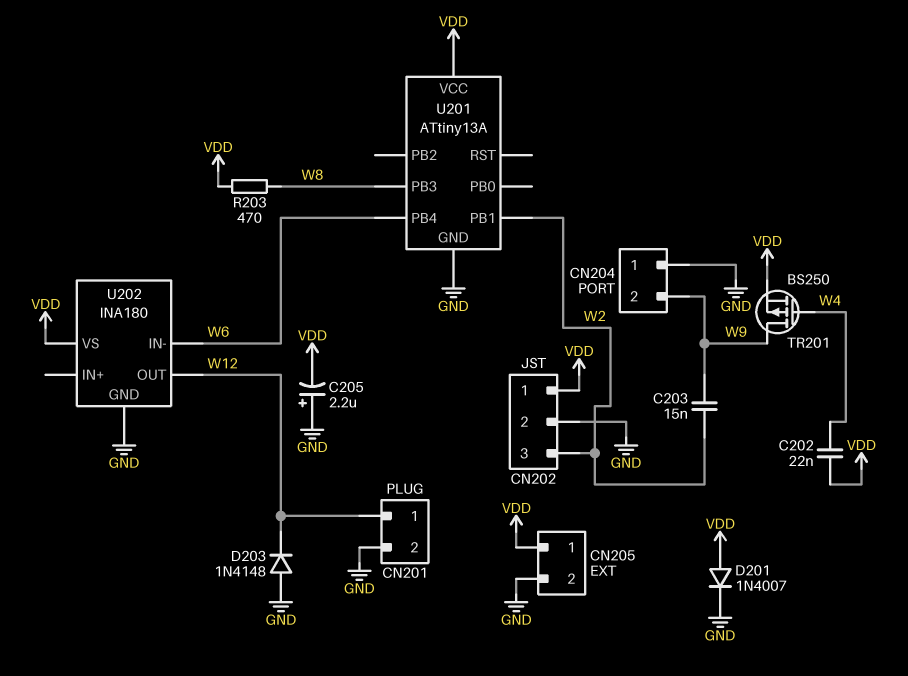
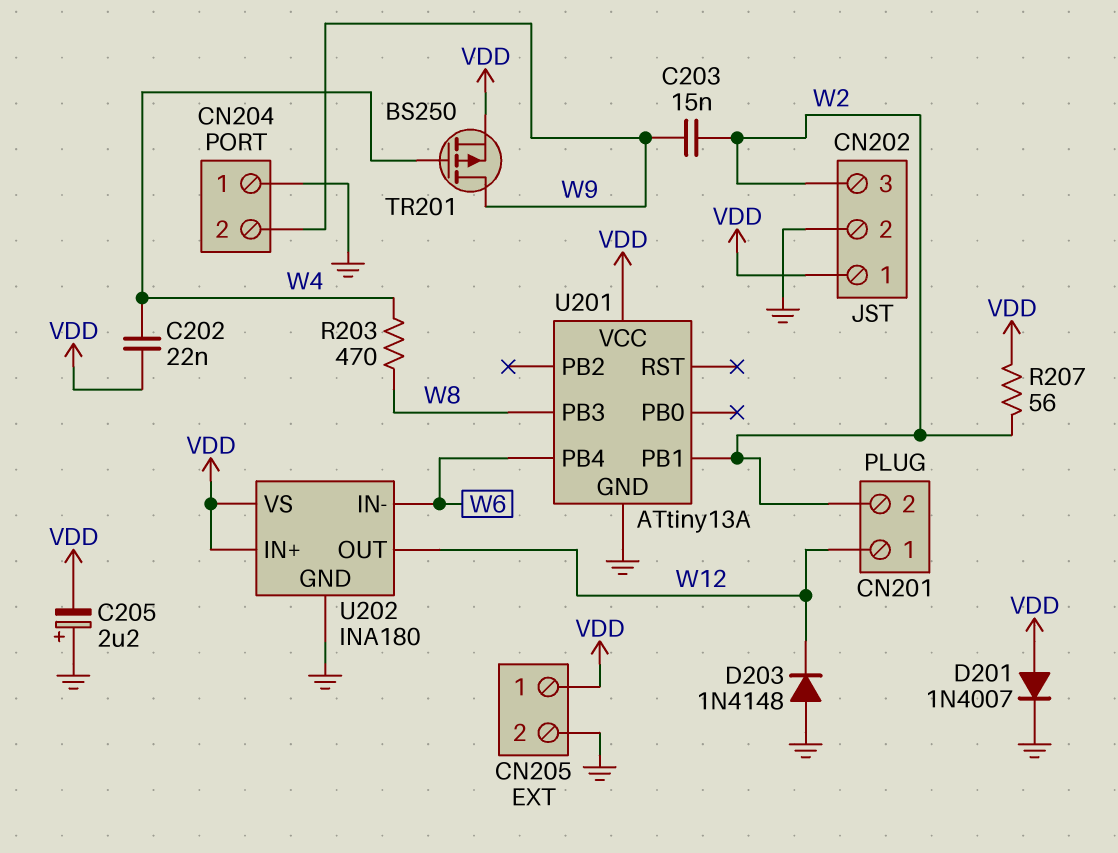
CN201 pin 2: GND -> W2
R203: 470 (VDD, W8) -> 470 (W4, W8)
R207: none -> 56 (VDD, W2)
U202 pin IN+: none -> VDD

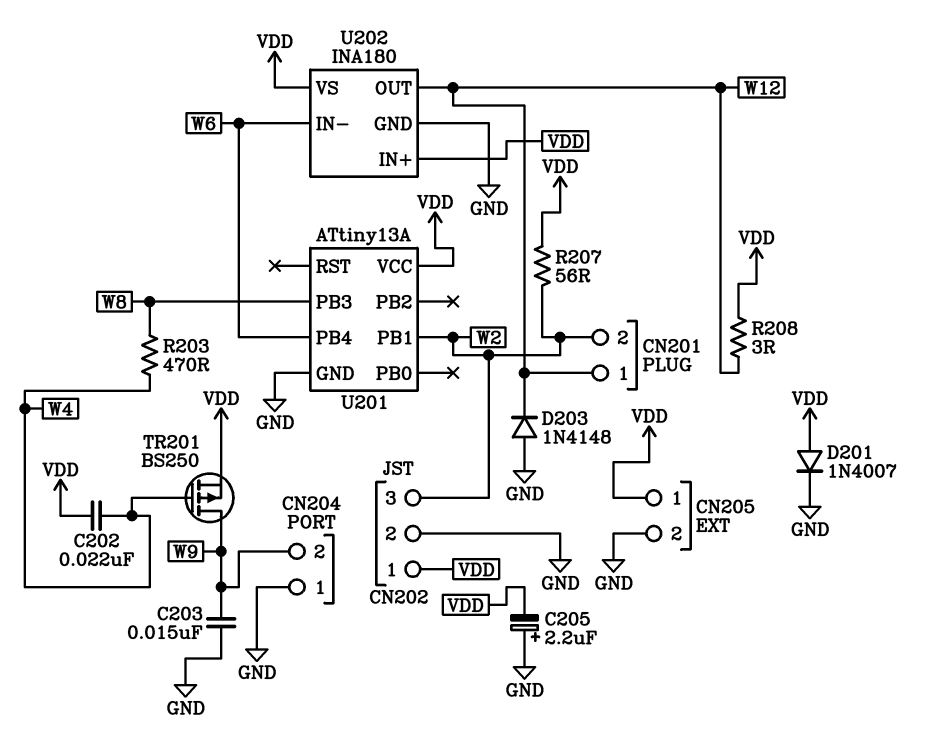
C203: 15nF (W2, W9) -> 15nF (GND, W9)
R208: none -> 3 (VDD, W12)

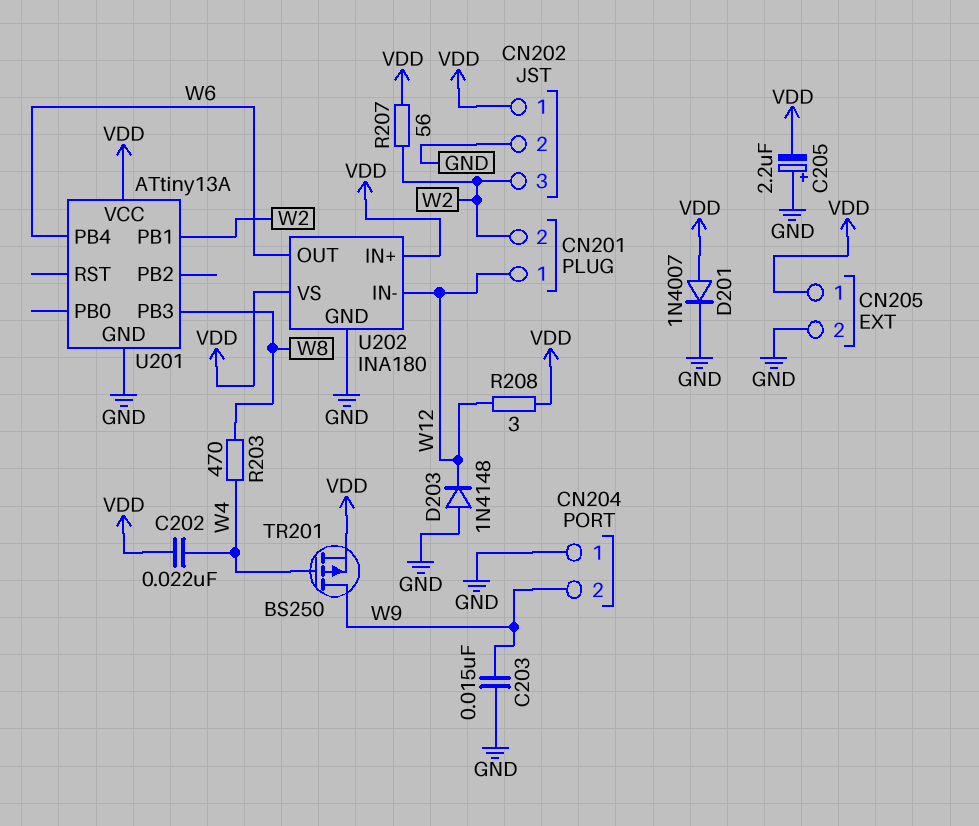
U202 pin IN-: W6 -> W12
U202 pin OUT: W12 -> W6

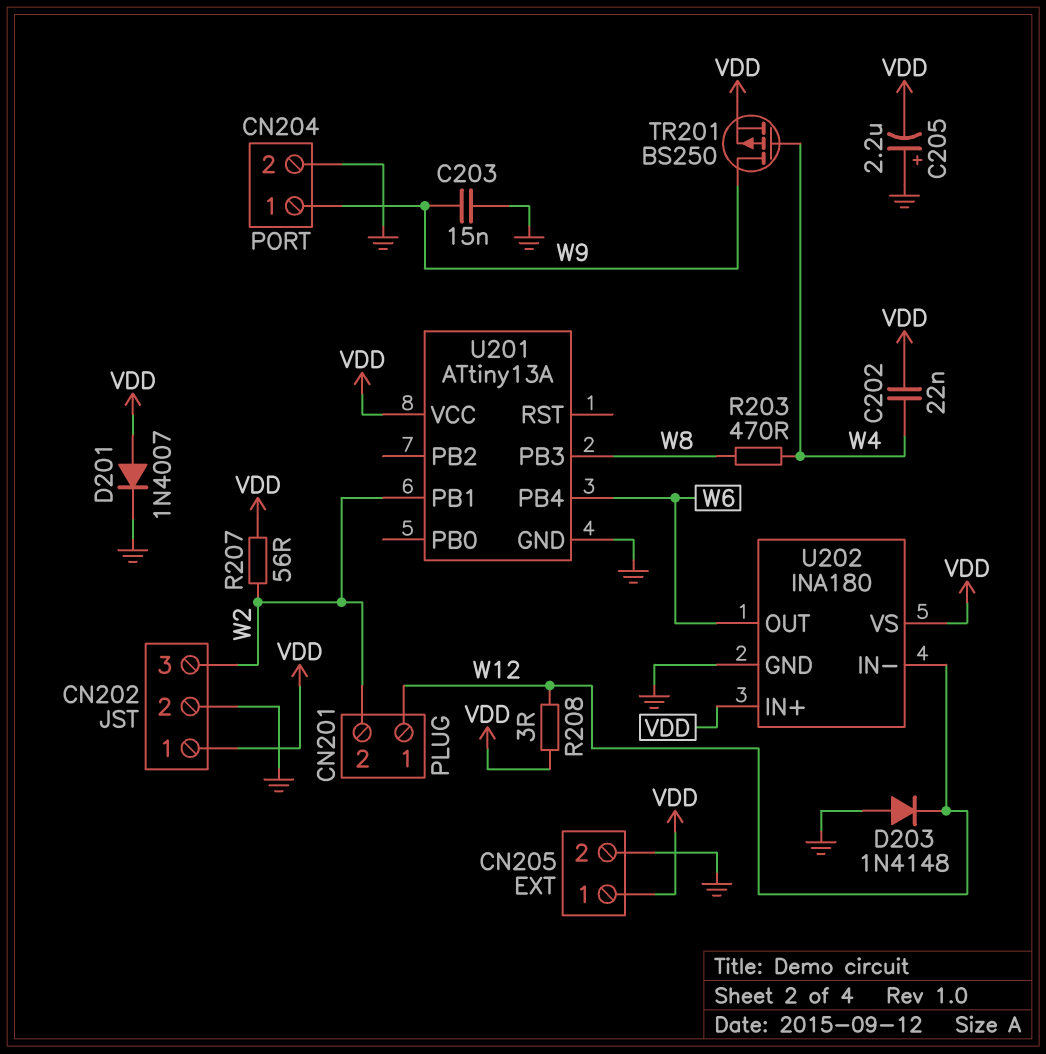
CN204 pin 1: GND -> W9
CN204 pin 2: W9 -> GND

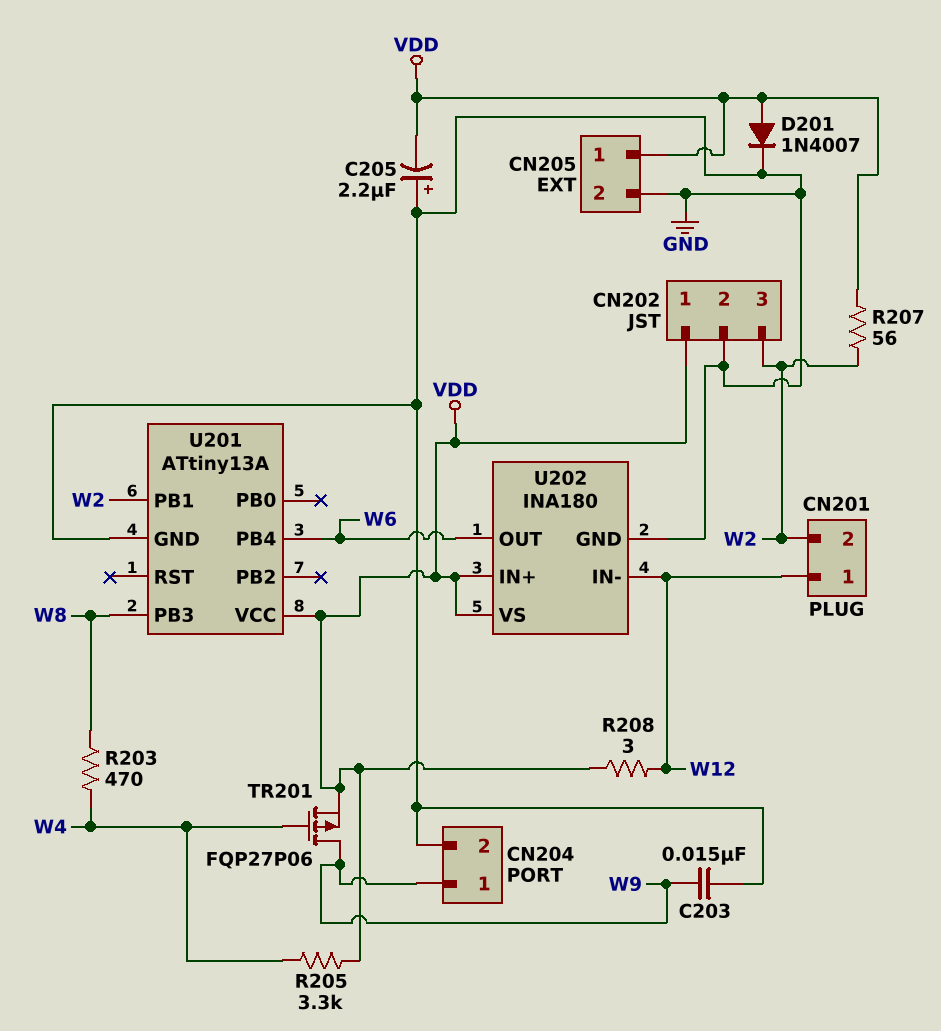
C202: 22nF (VDD, W4) -> none
D203: diode 1N4148 (A GND, K W12) -> none
R205: none -> 3.3k (VDD, W4)
TR201: PMOS BS250 (G W4, D W9, S VDD) -> PMOS FQP27P06 (G W4, D W9, S VDD)

